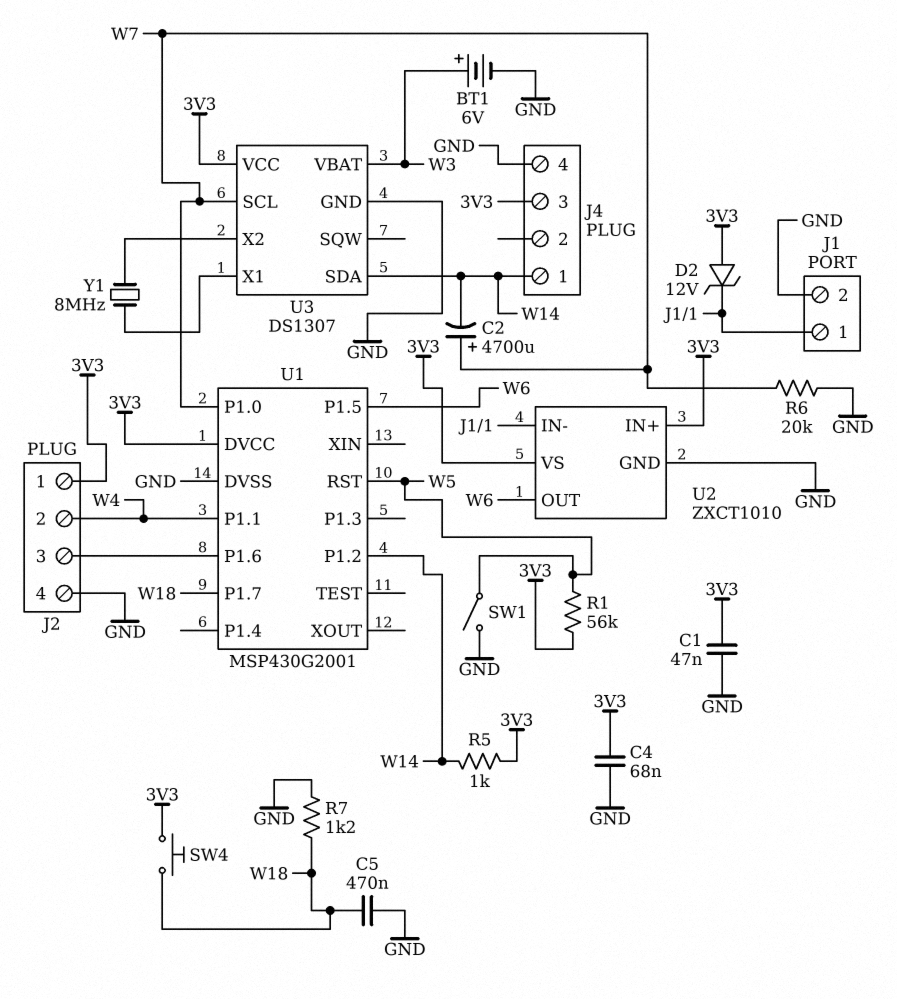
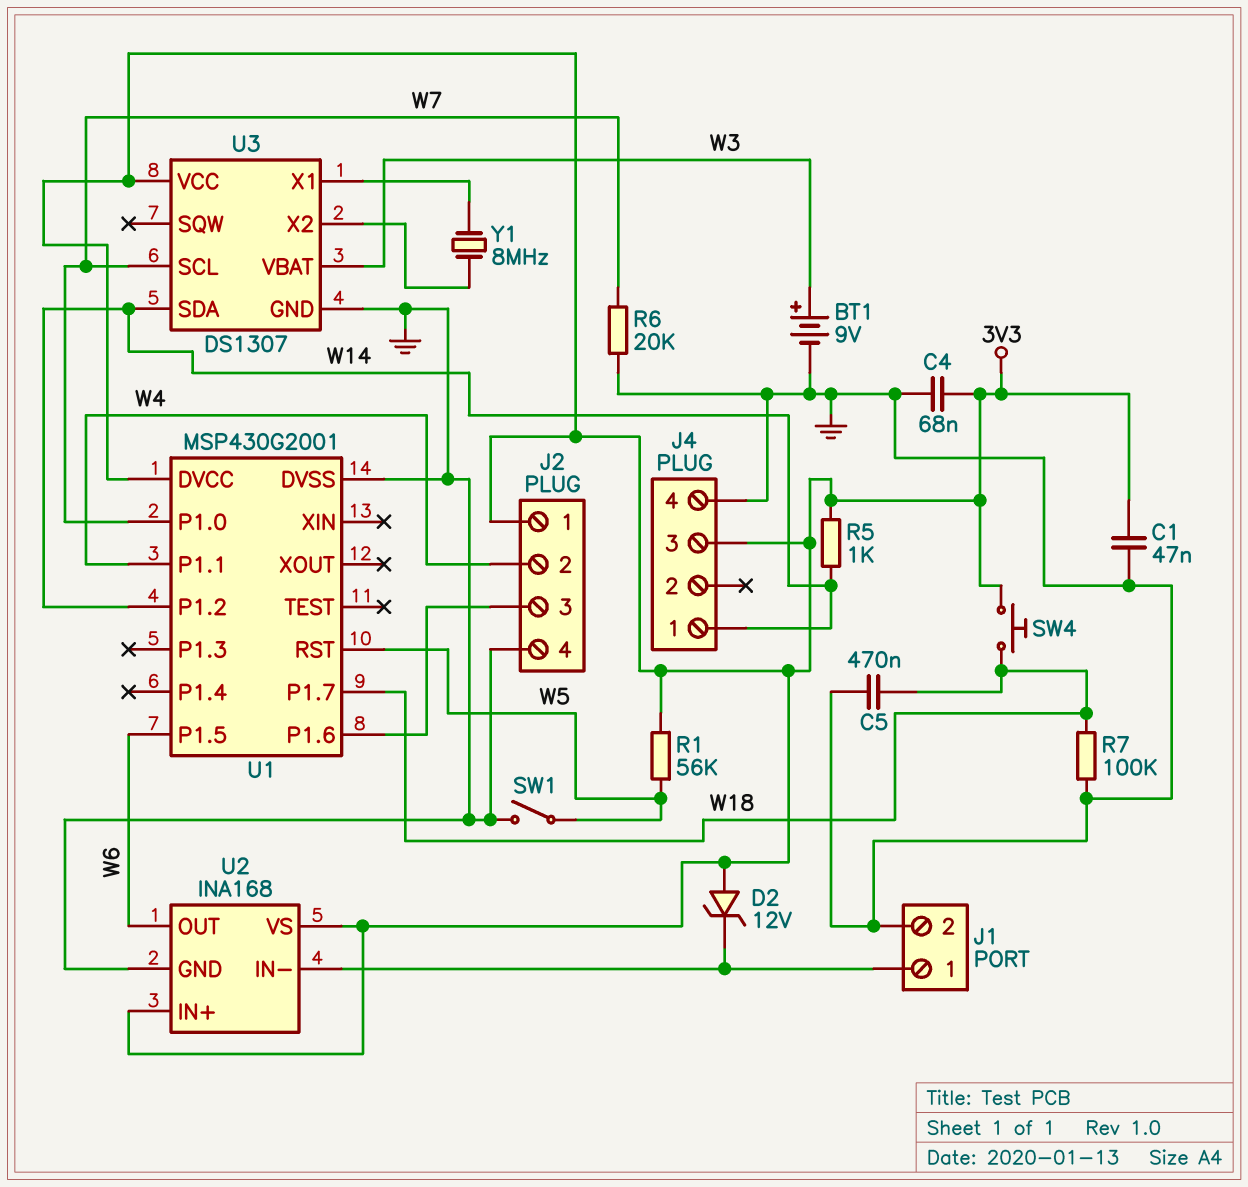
BT1: 6V (plus W3, minus GND) -> 9V (plus W3, minus GND)
C2: 4700uF (plus W7, minus W14) -> none
R7: 1.2k (GND, W18) -> 100k (GND, W18)
U2: ZXCT1010 -> INA168

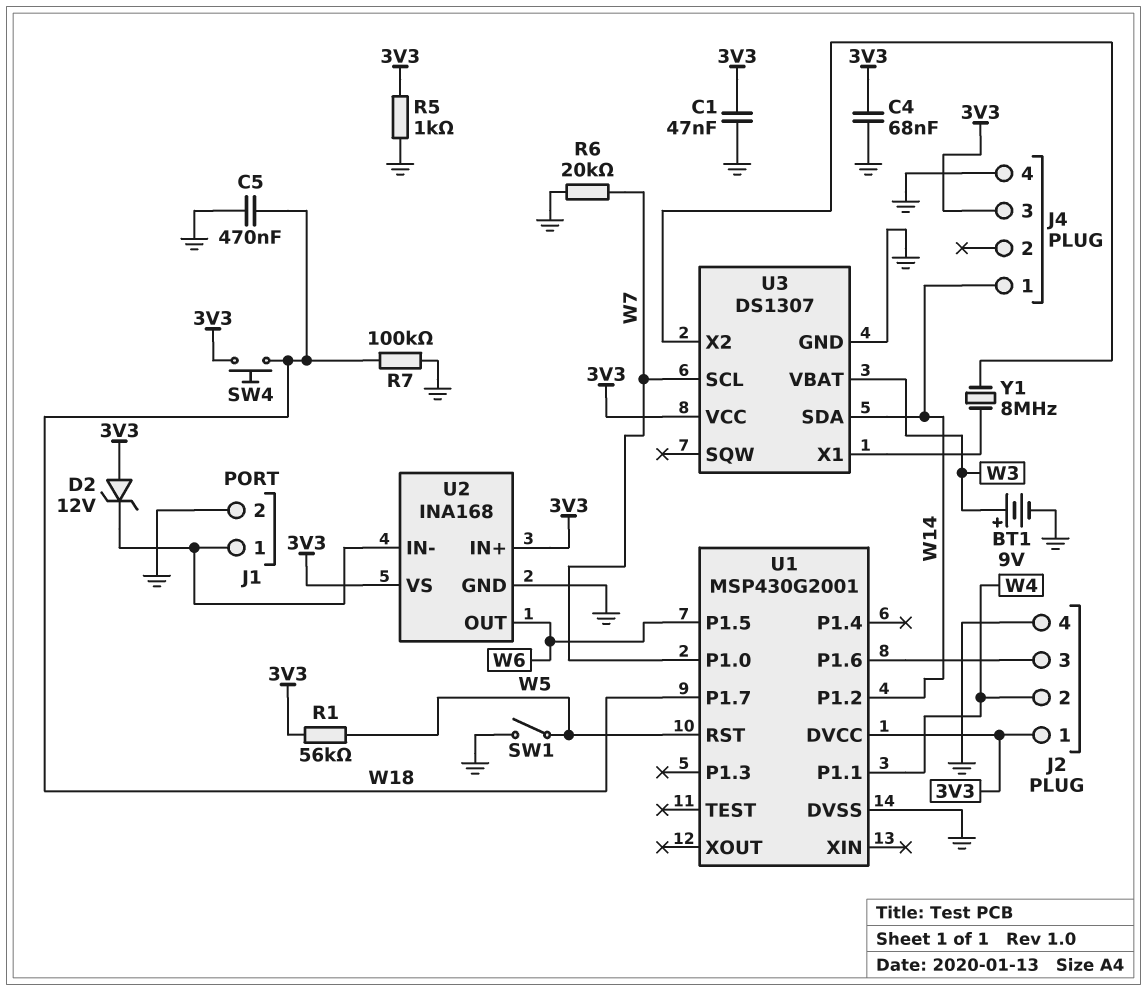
R5: 1k (3V3, W14) -> 1k (3V3, GND)

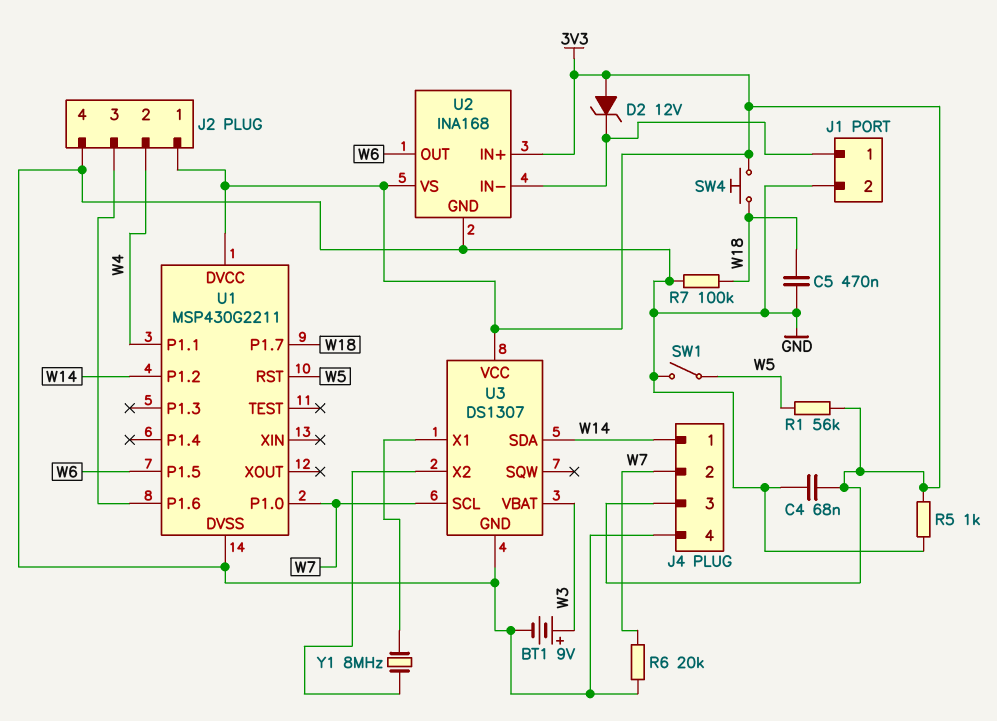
C1: 47nF (3V3, GND) -> none
J4 pin 2: none -> W7
U1: MSP430G2001 -> MSP430G2211

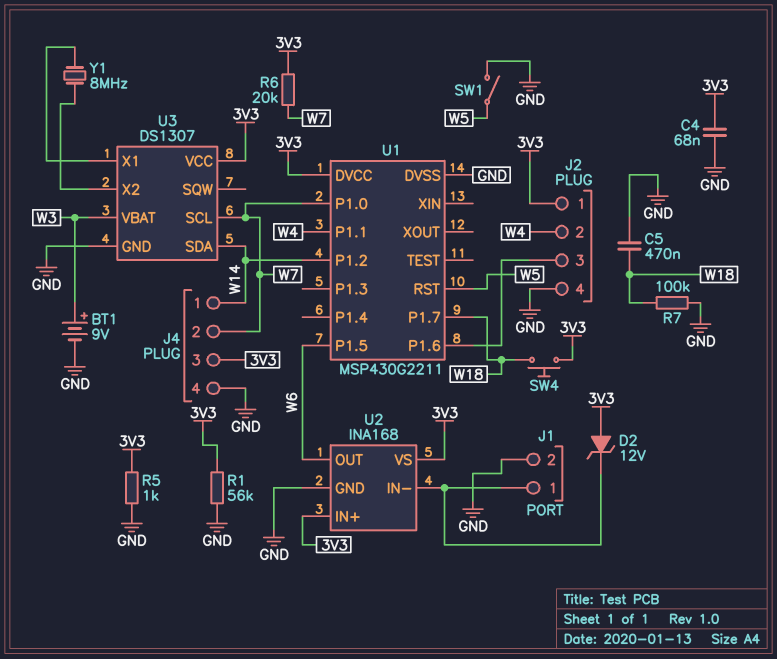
R1: 56k (3V3, W5) -> 56k (3V3, GND)
R6: 20k (GND, W7) -> 20k (3V3, W7)

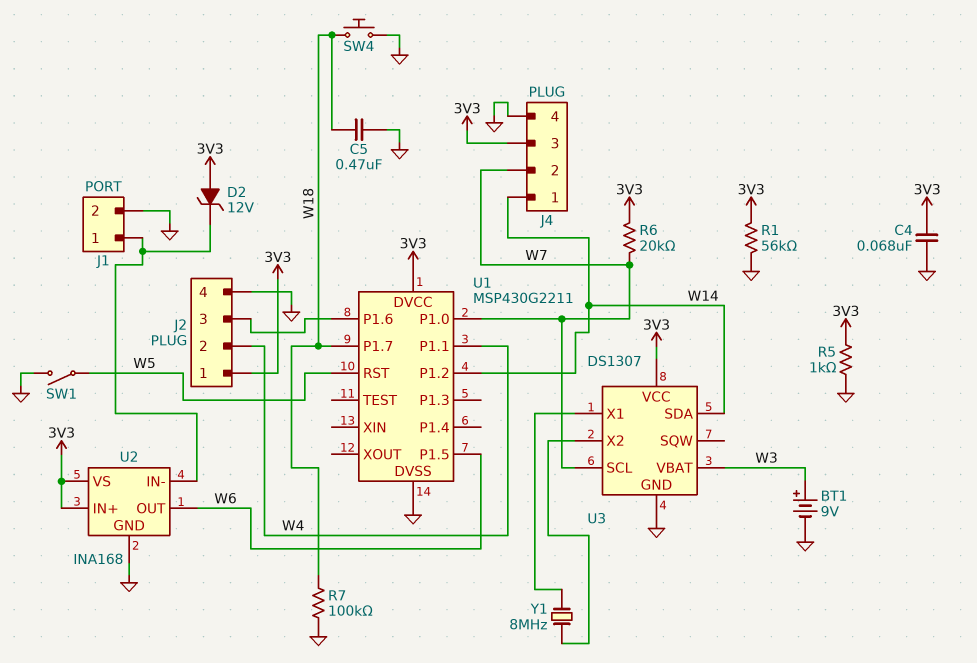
SW4: button (3V3, W18) -> button (GND, W18)

